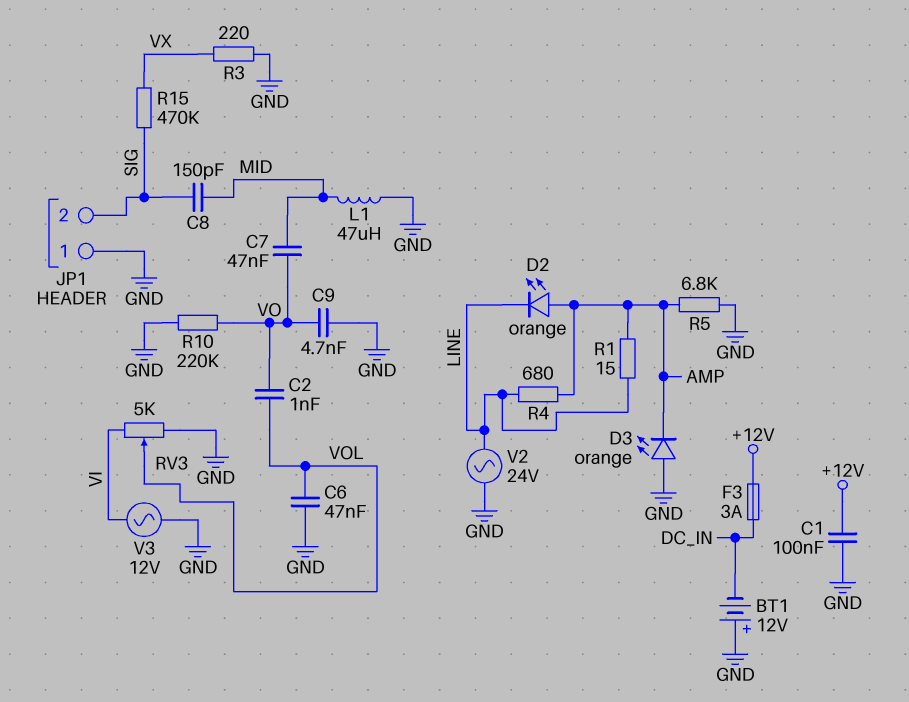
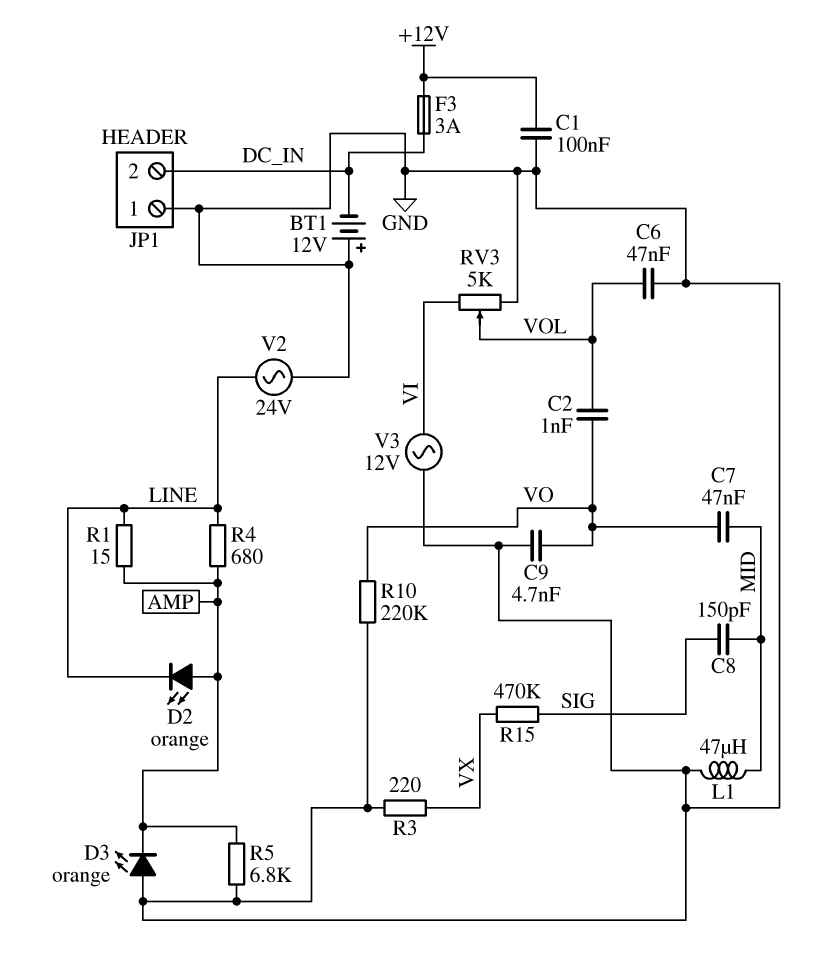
JP1 pin 2: SIG -> DC_IN

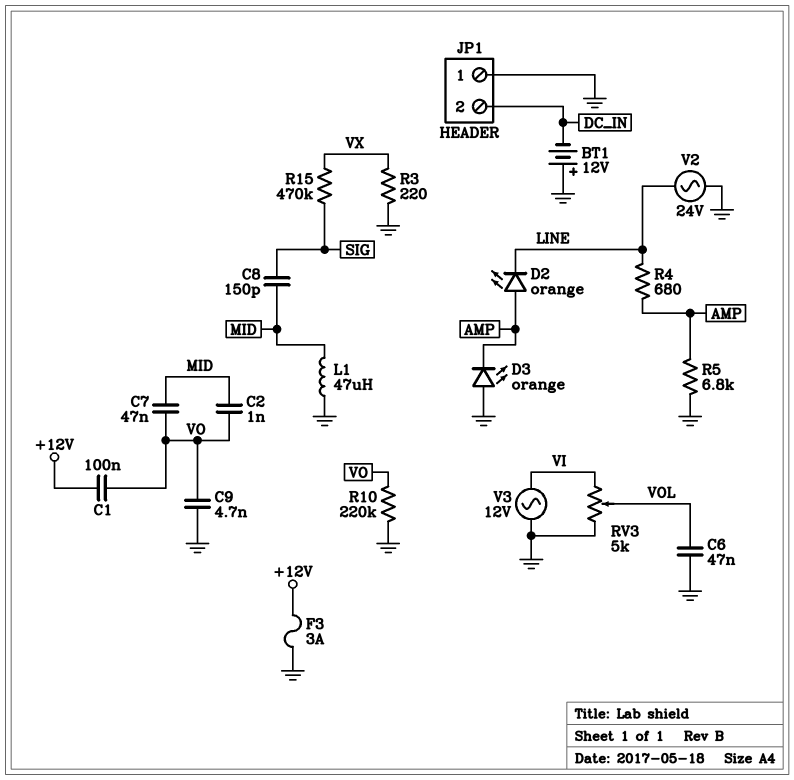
C1: 100nF (+12V, GND) -> 100nF (+12V, VO)
C2: 1nF (VO, VOL) -> 1nF (MID, VO)
F3: 3A (+12V, DC_IN) -> 3A (+12V, GND)
R1: 15 (AMP, LINE) -> none

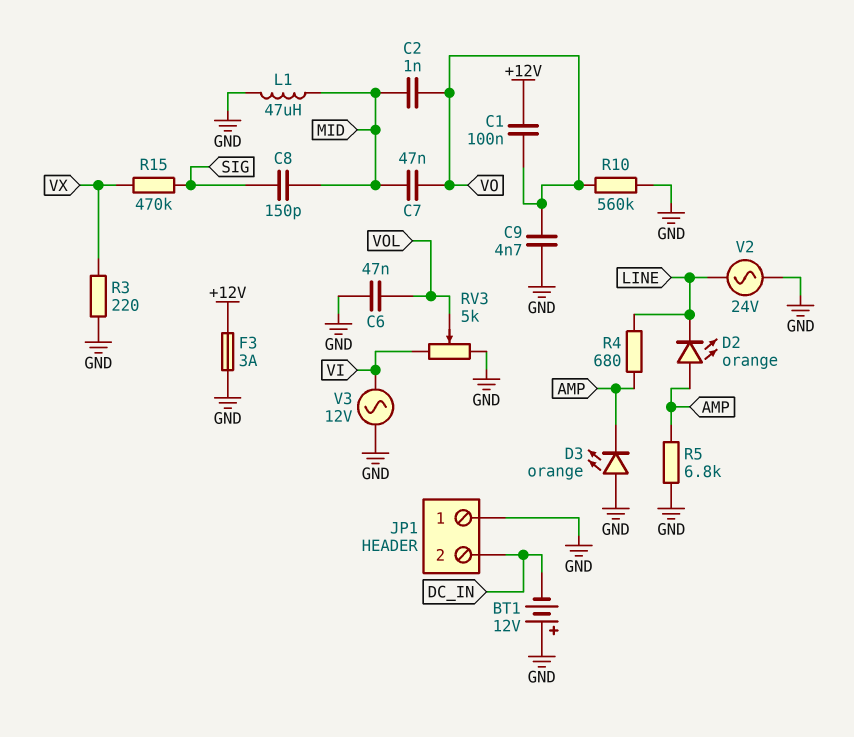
R10: 220k (GND, VO) -> 560k (GND, VO)

